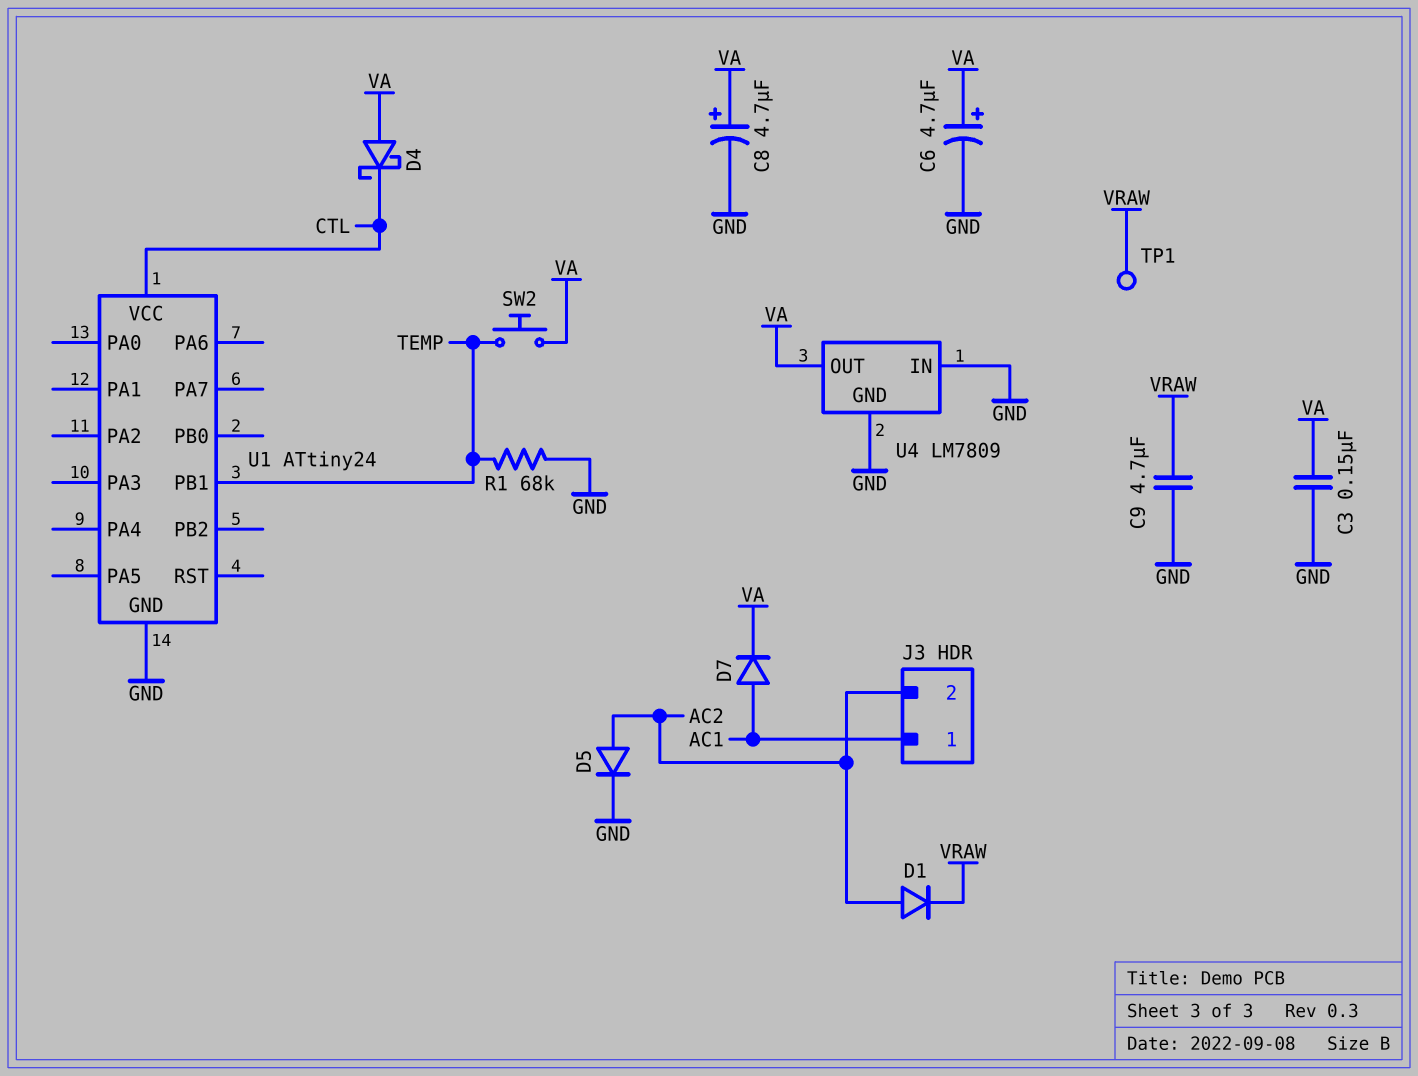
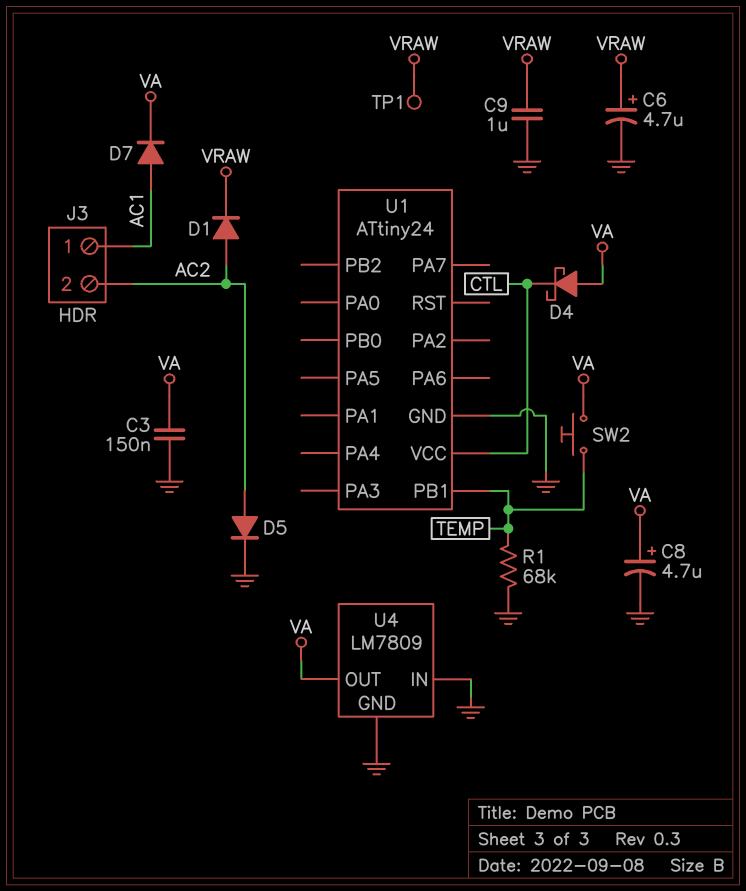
C6: 4.7uF (plus VA, minus GND) -> 4.7uF (plus VRAW, minus GND)
C9: 4.7uF (GND, VRAW) -> 1uF (GND, VRAW)

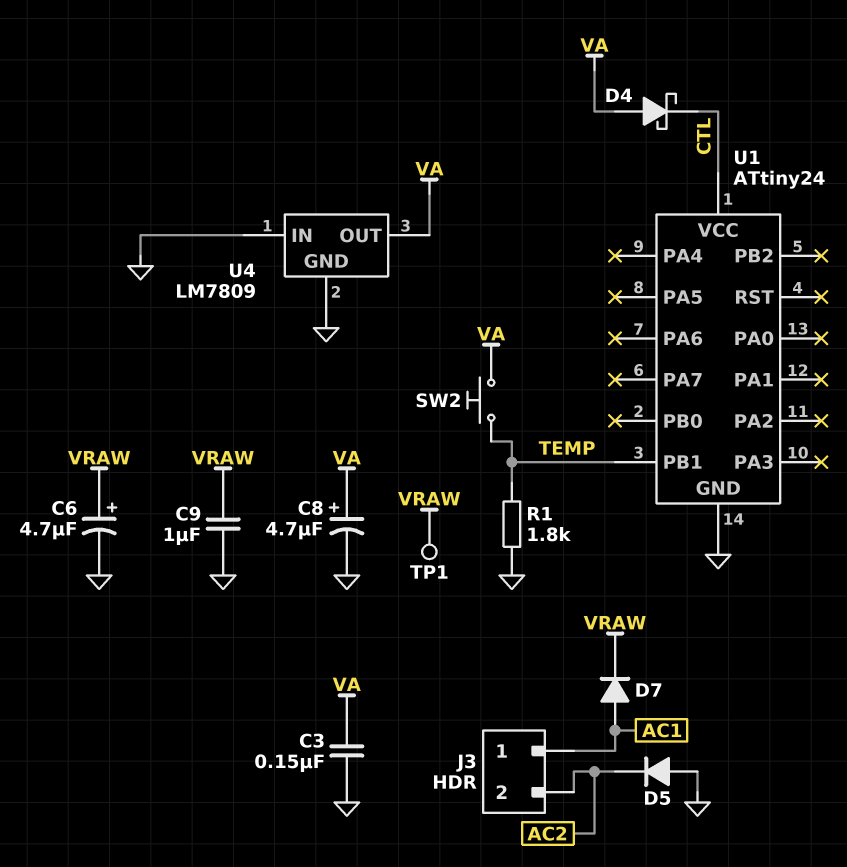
D1: diode (A AC2, K VRAW) -> none
D5: diode (A AC2, K GND) -> diode (A GND, K AC2)
D7: diode (A AC1, K VA) -> diode (A AC1, K VRAW)
R1: 68k (GND, TEMP) -> 1.8k (GND, TEMP)

